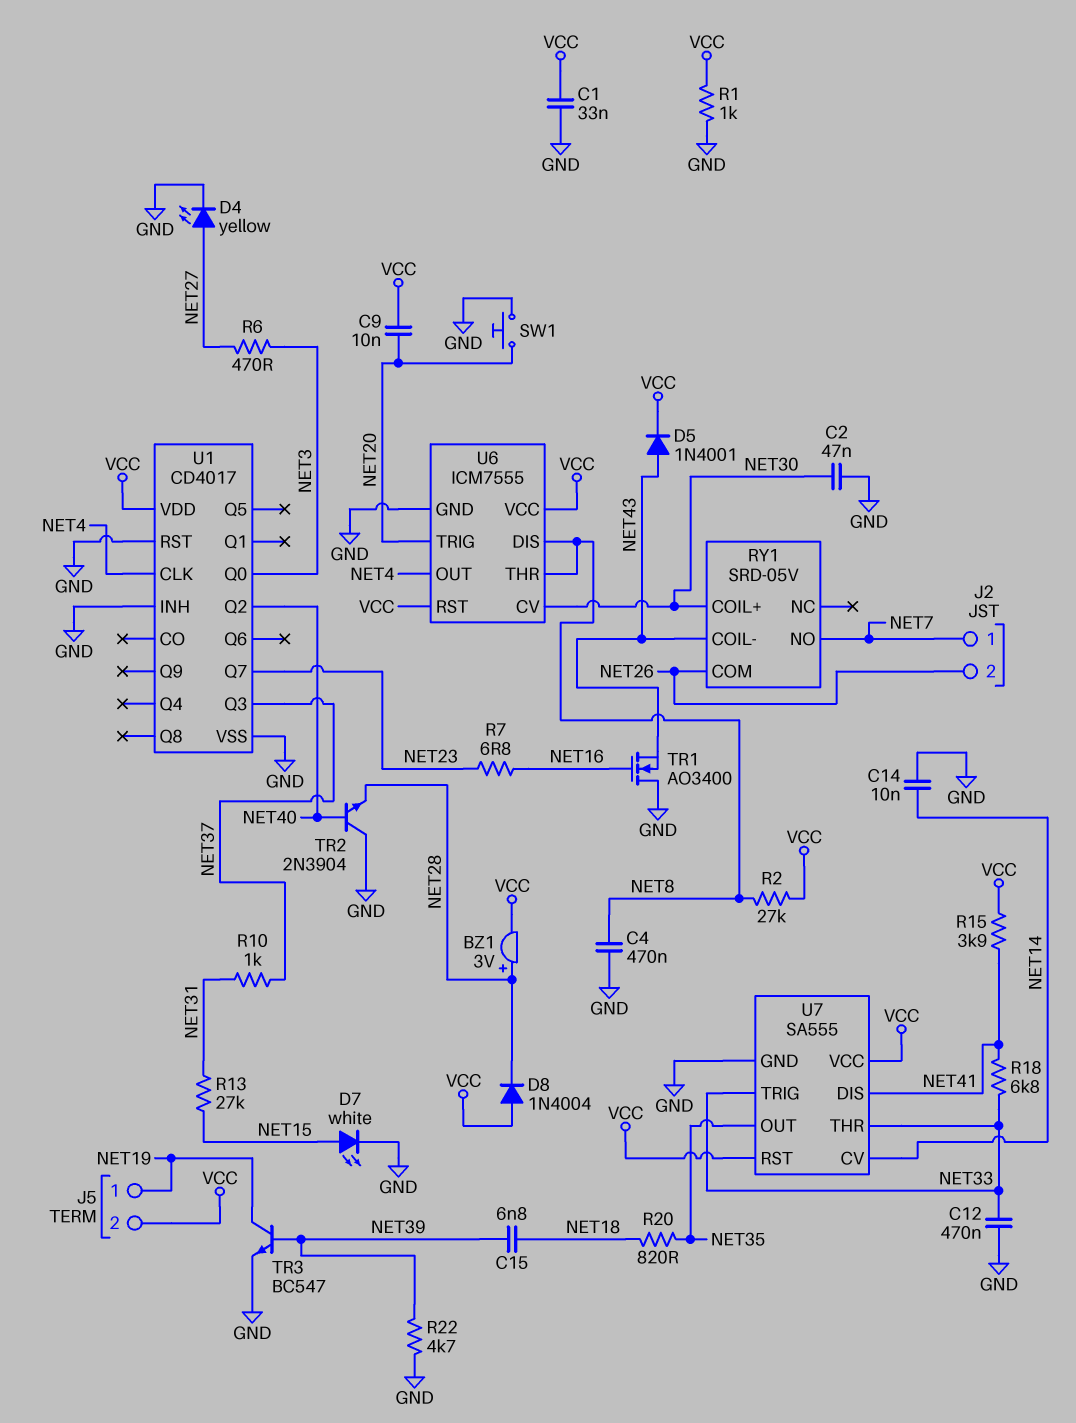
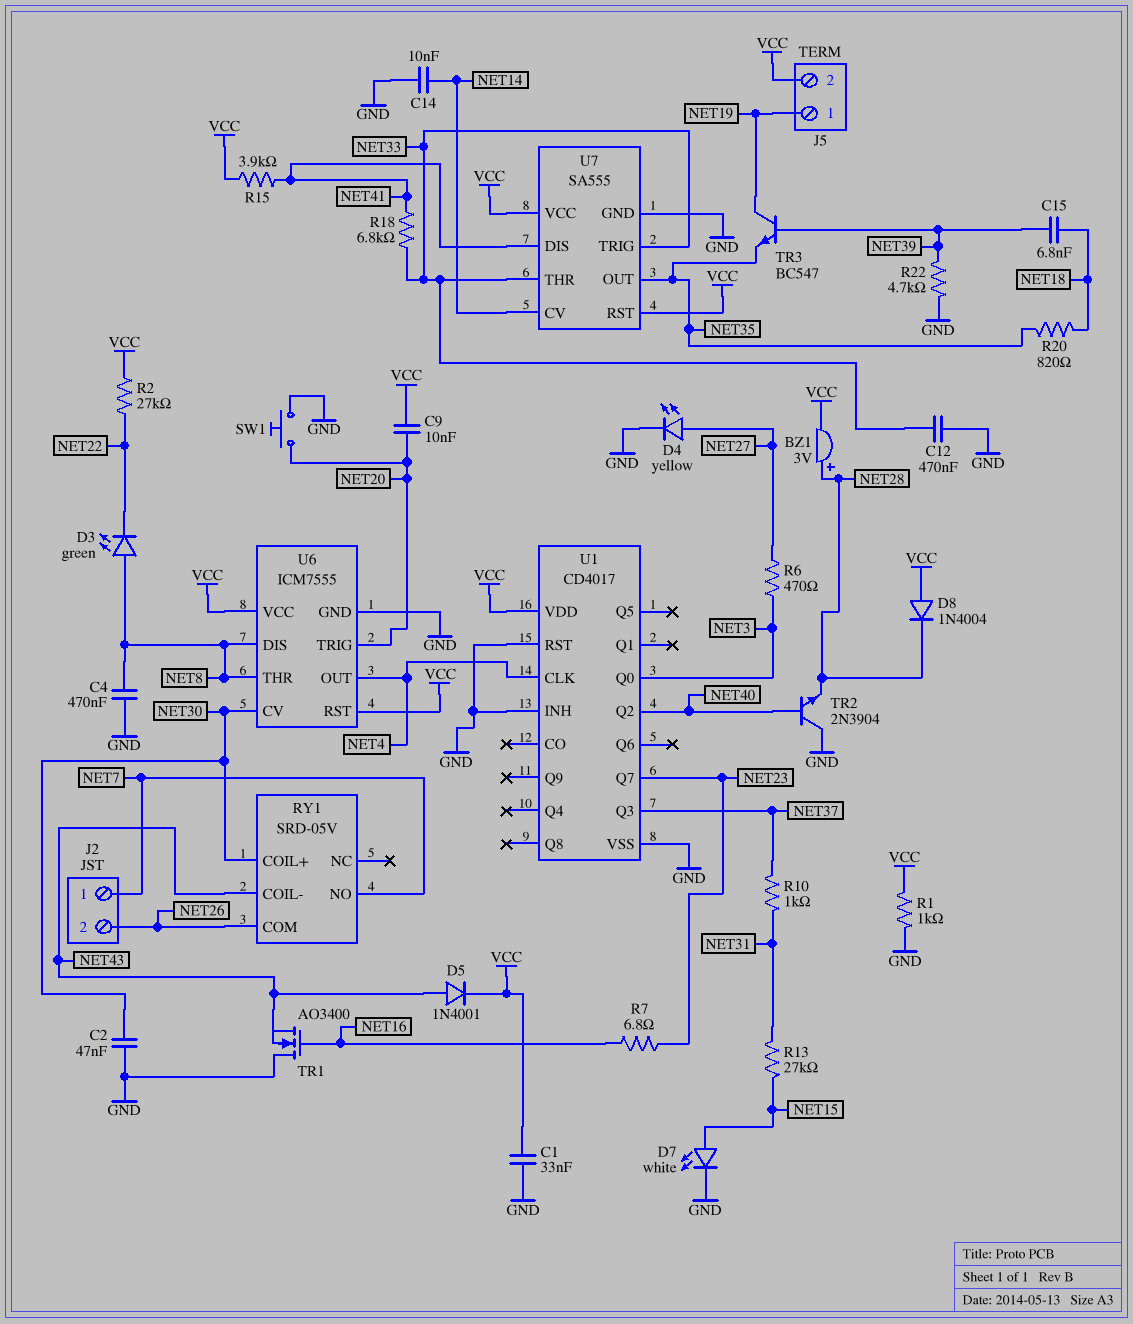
D3: none -> LED green (A NET8, K NET22)
R2: 27k (NET8, VCC) -> 27k (NET22, VCC)
TR3: NPN BC547 (B NET39, C NET19, E GND) -> NPN BC547 (B NET39, C NET19, E NET35)

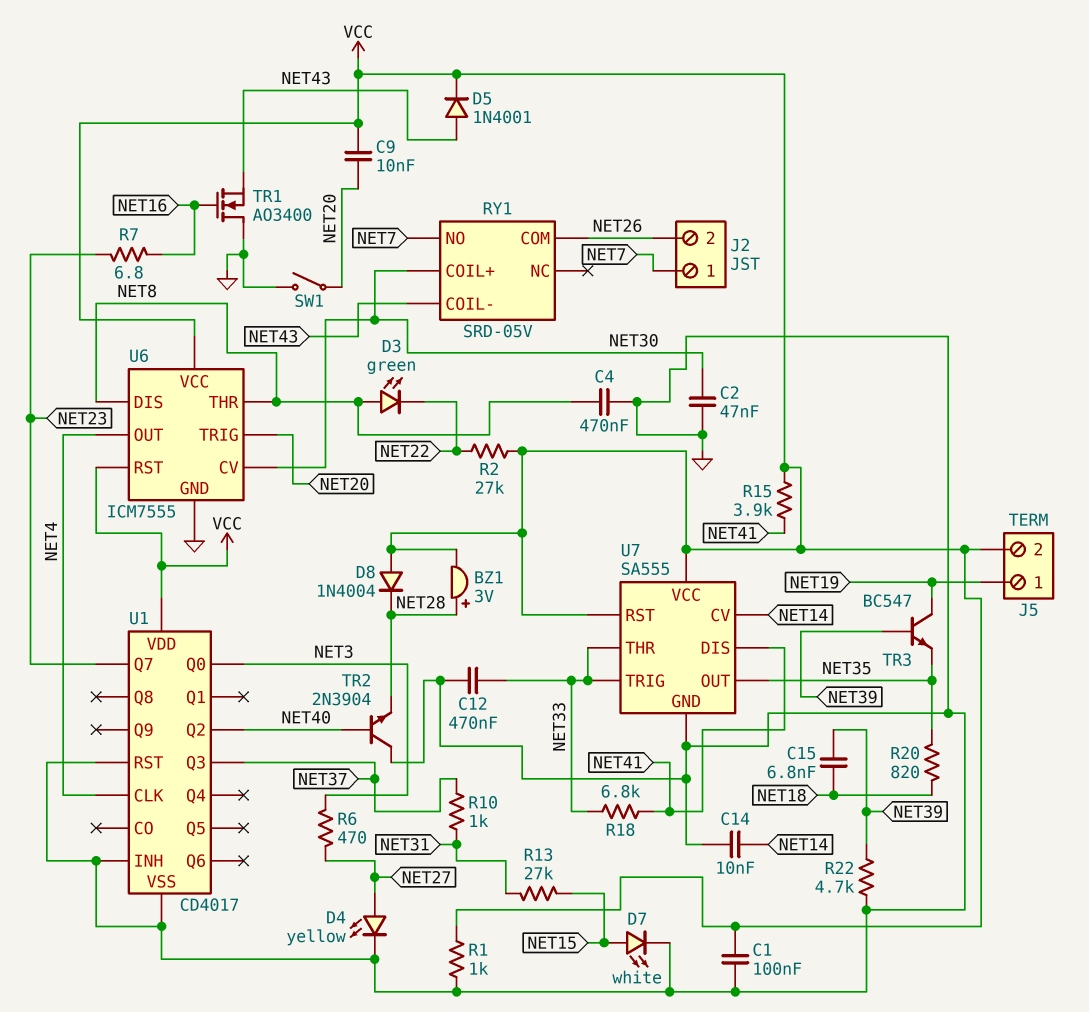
C1: 33nF (GND, VCC) -> 100nF (GND, VCC)
SW1: button (GND, NET20) -> switch (GND, NET20)

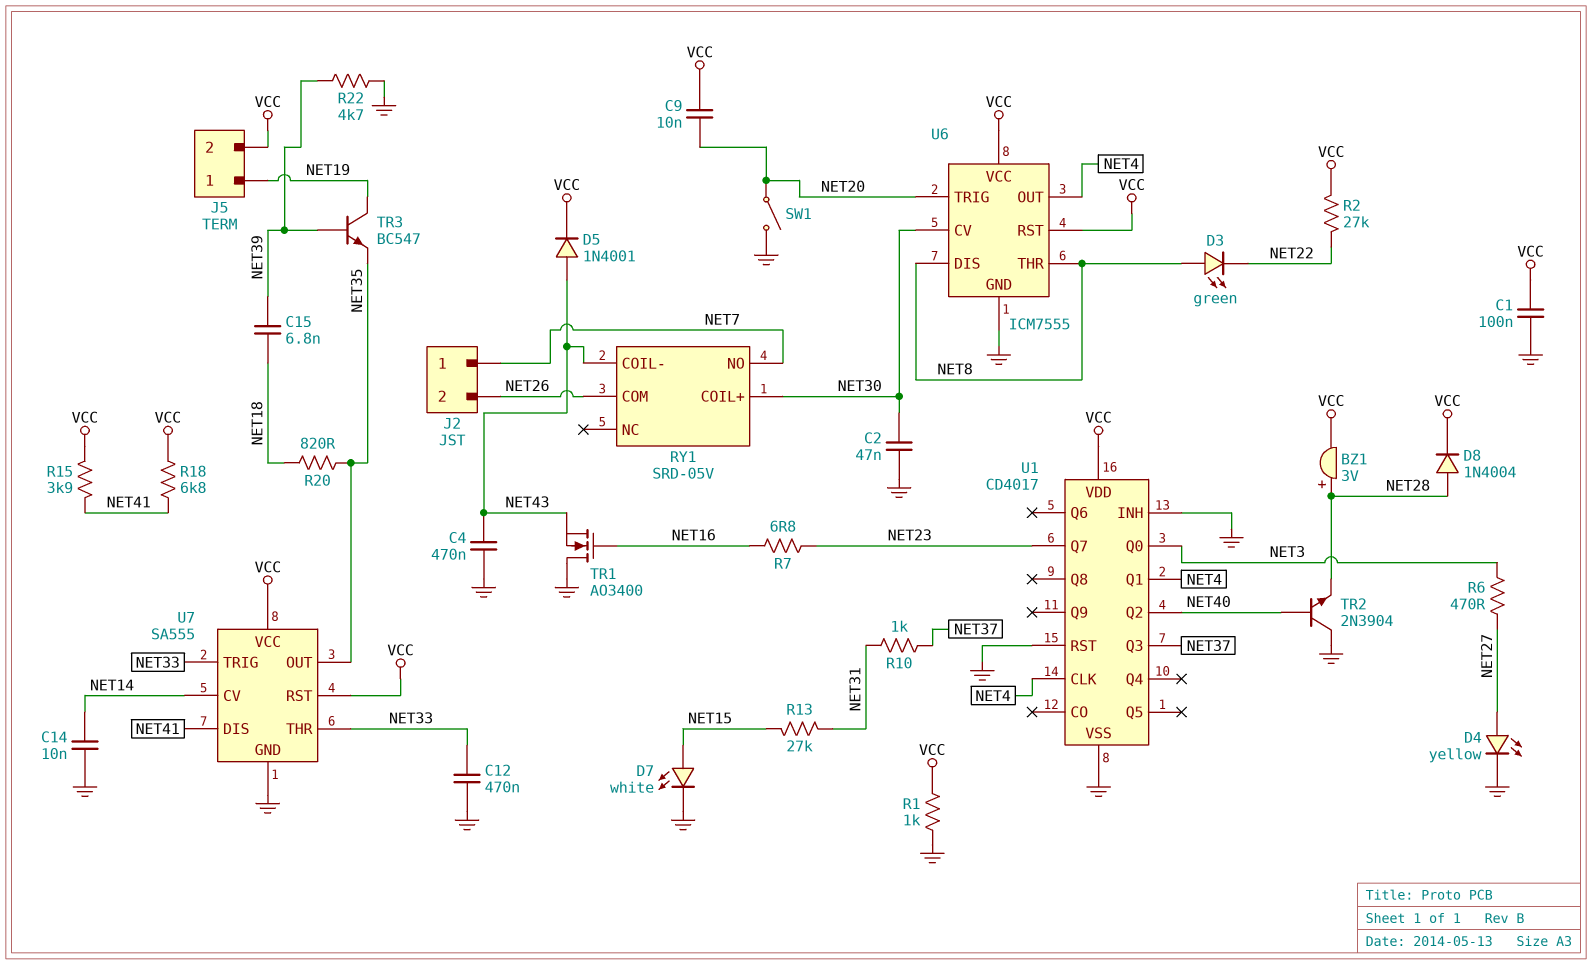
C4: 470nF (GND, NET8) -> 470nF (GND, NET43)
D8: diode 1N4004 (A VCC, K NET28) -> diode 1N4004 (A NET28, K VCC)
R18: 6.8k (NET33, NET41) -> 6.8k (NET41, VCC)
U1 pin Q1: none -> NET4

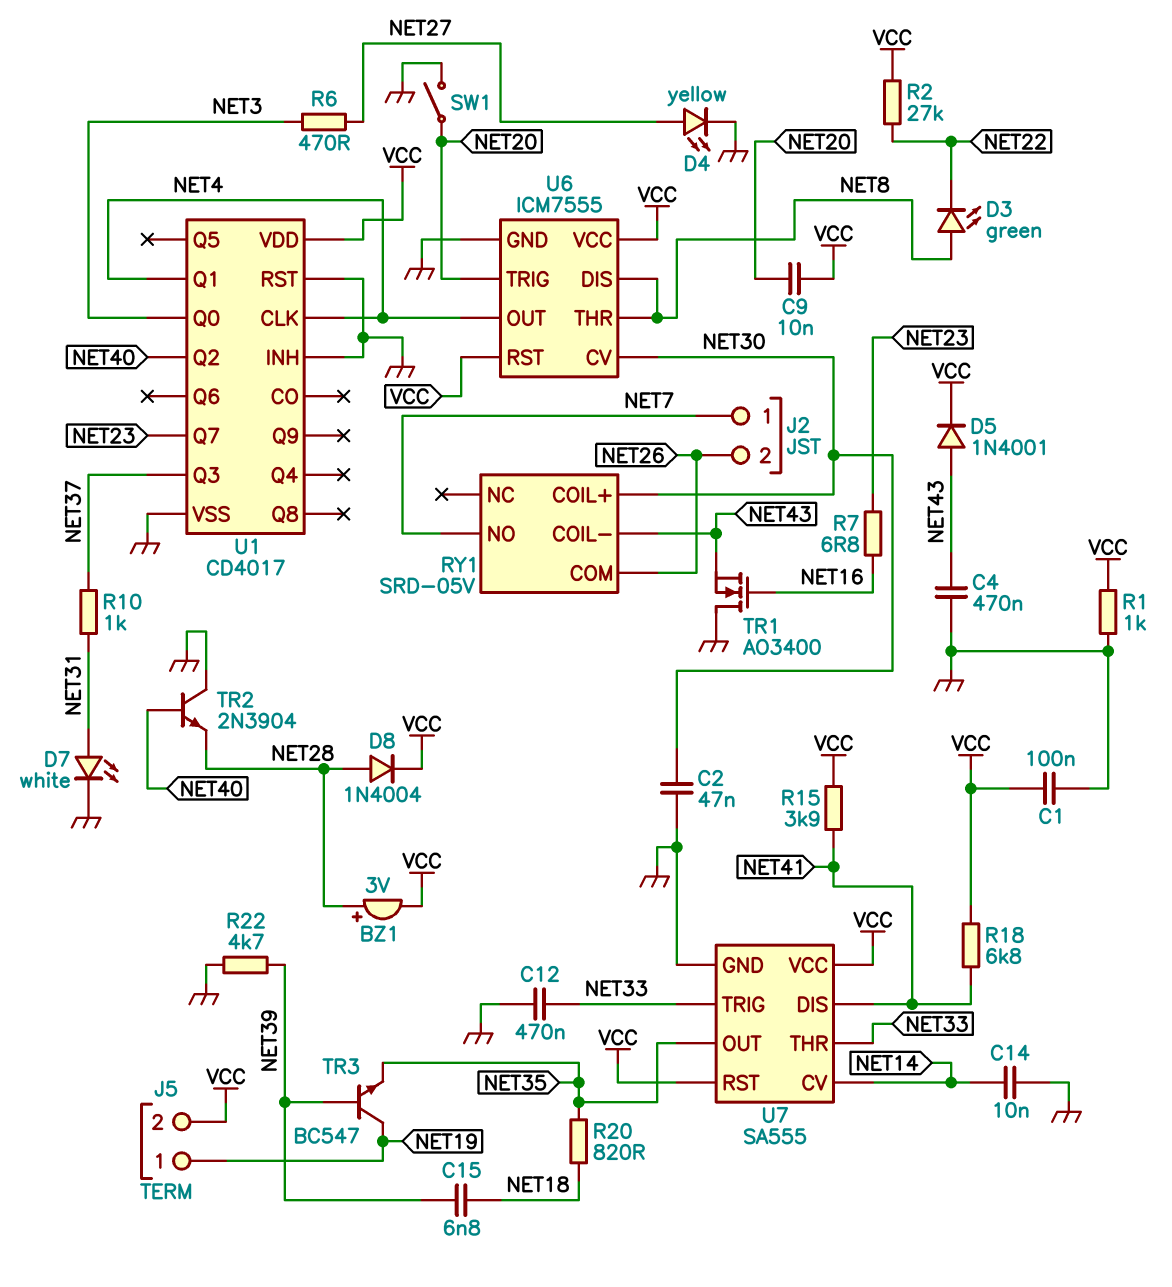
D7: LED white (A NET15, K GND) -> LED white (A NET31, K GND)
R13: 27k (NET15, NET31) -> none

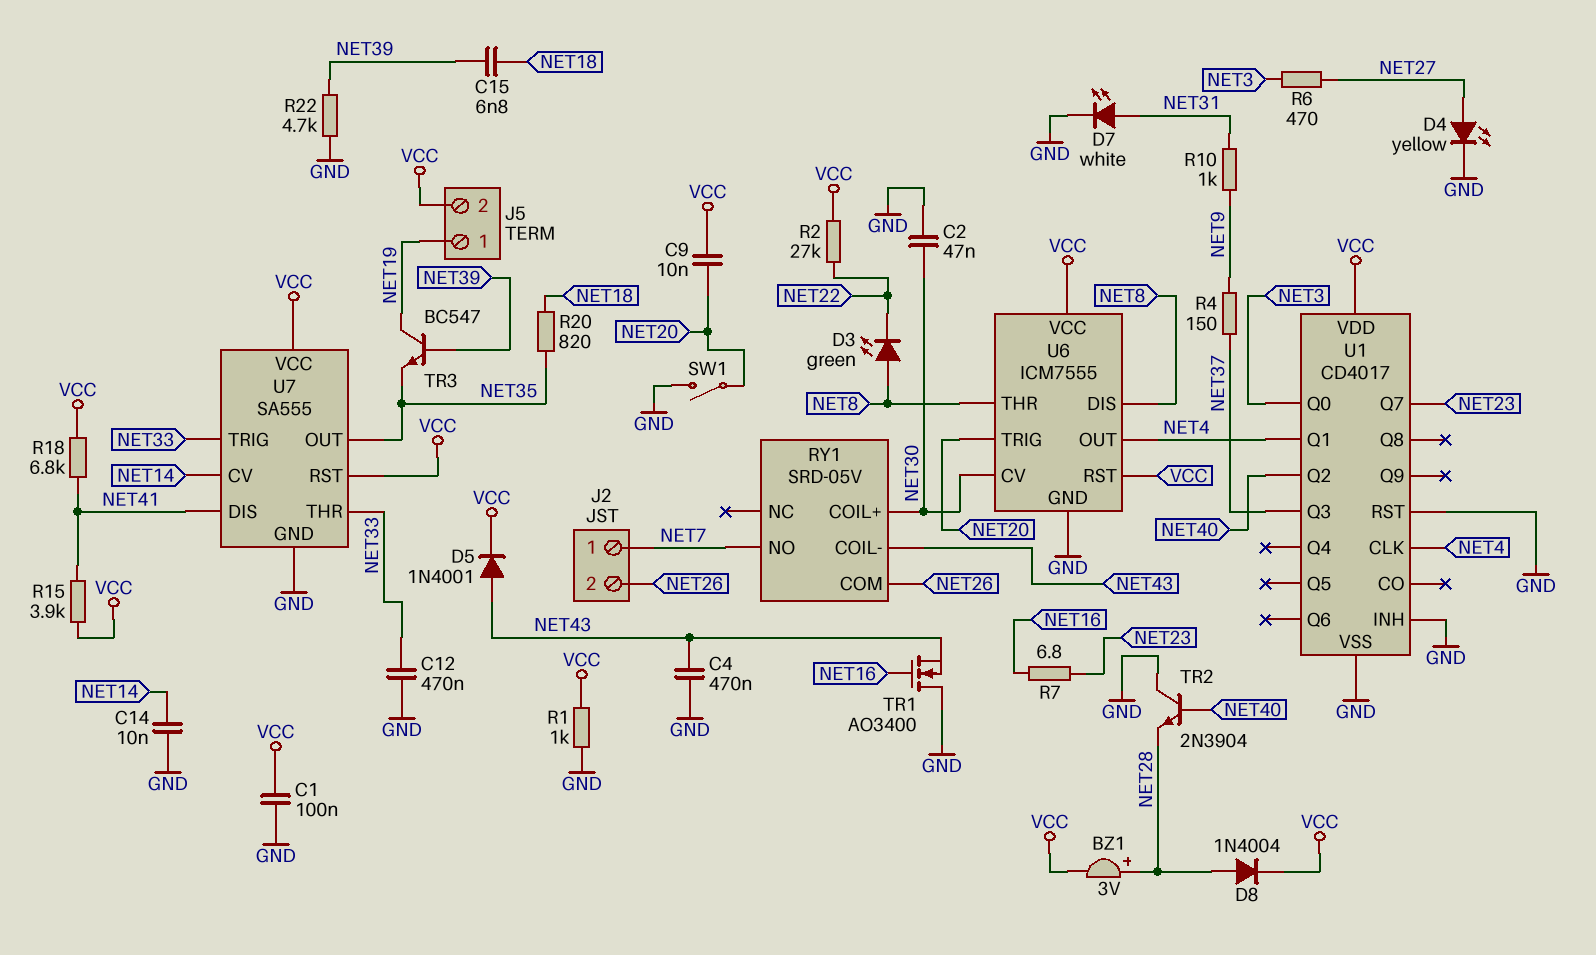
R4: none -> 150 (NET9, NET37)
R10: 1k (NET31, NET37) -> 1k (NET9, NET31)

